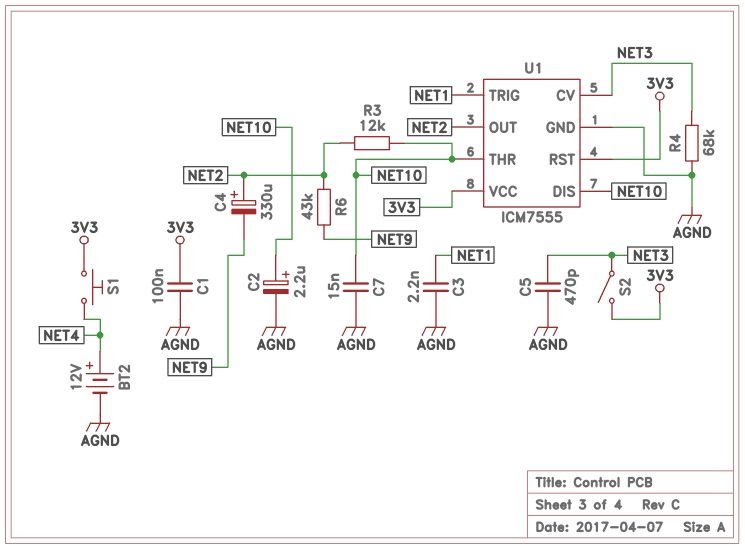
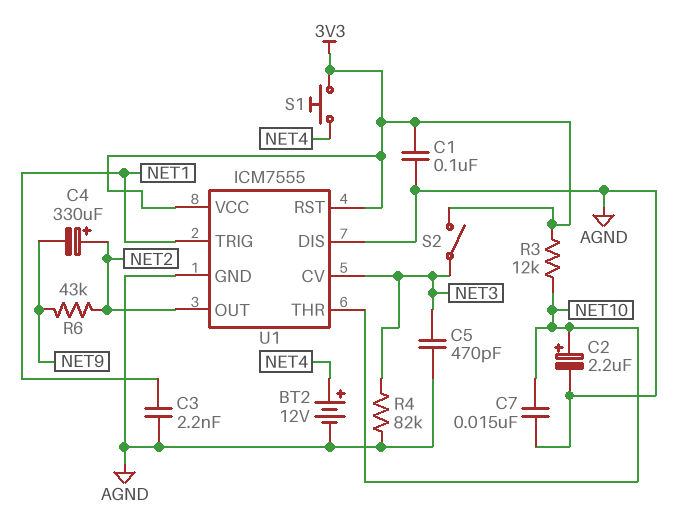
R3: 12k (NET2, NET10) -> 12k (3V3, NET10)
R4: 68k (AGND, NET3) -> 82k (AGND, NET3)
U1 pin DIS: NET10 -> AGND

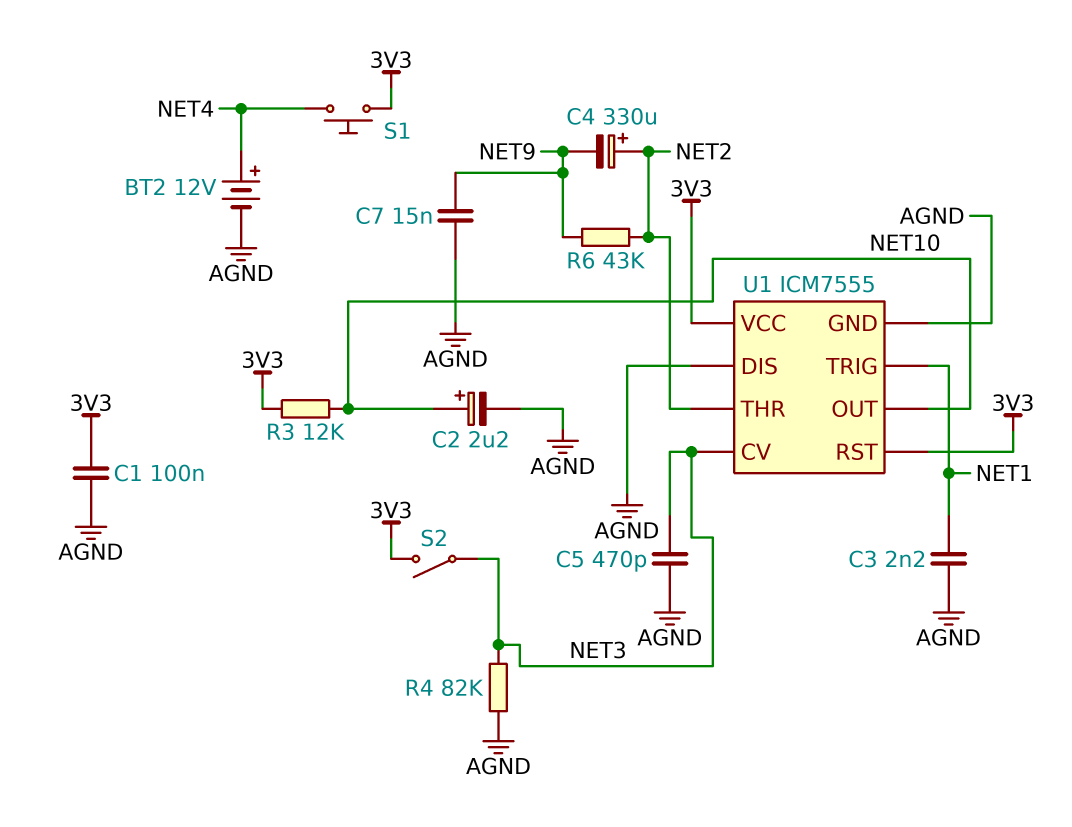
C7: 15nF (AGND, NET10) -> 15nF (AGND, NET9)
U1 pin OUT: NET2 -> NET10
U1 pin THR: NET10 -> NET2

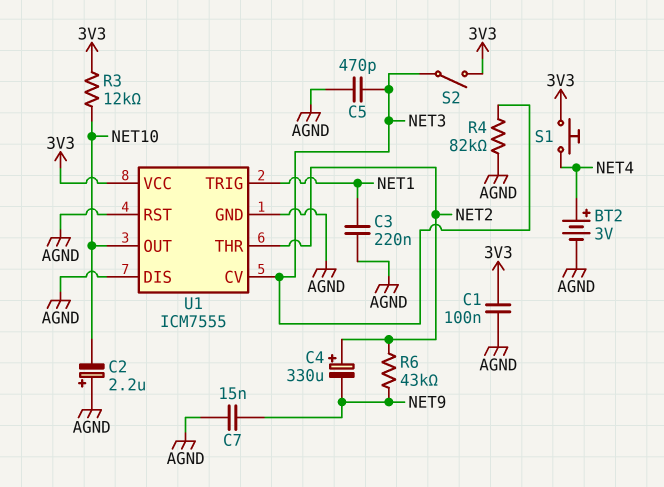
BT2: 12V (plus NET4, minus AGND) -> 3V (plus NET4, minus AGND)
C2: 2.2uF (plus NET10, minus AGND) -> 2.2uF (plus AGND, minus NET10)
C3: 2.2nF (AGND, NET1) -> 220nF (AGND, NET1)
U1 pin RST: 3V3 -> AGND

